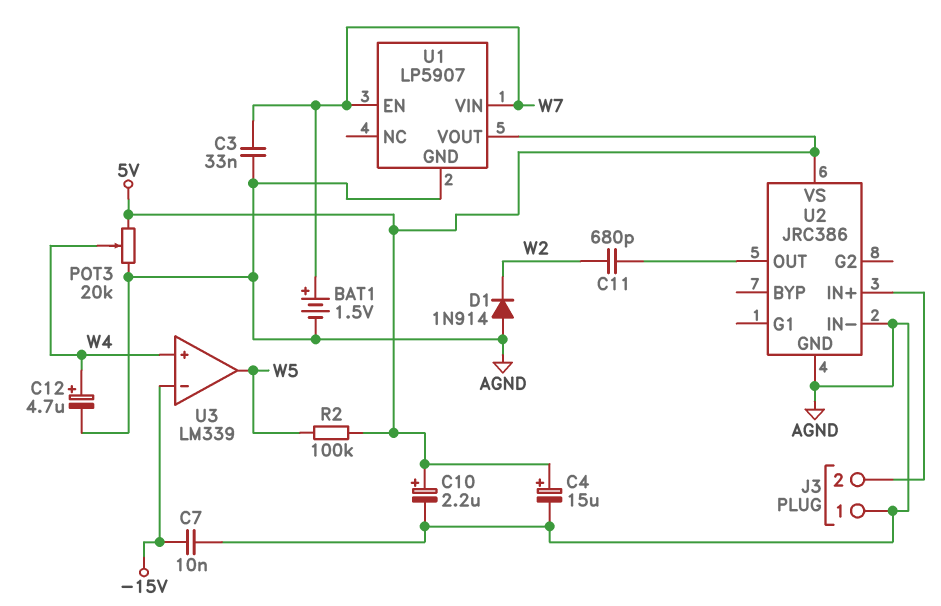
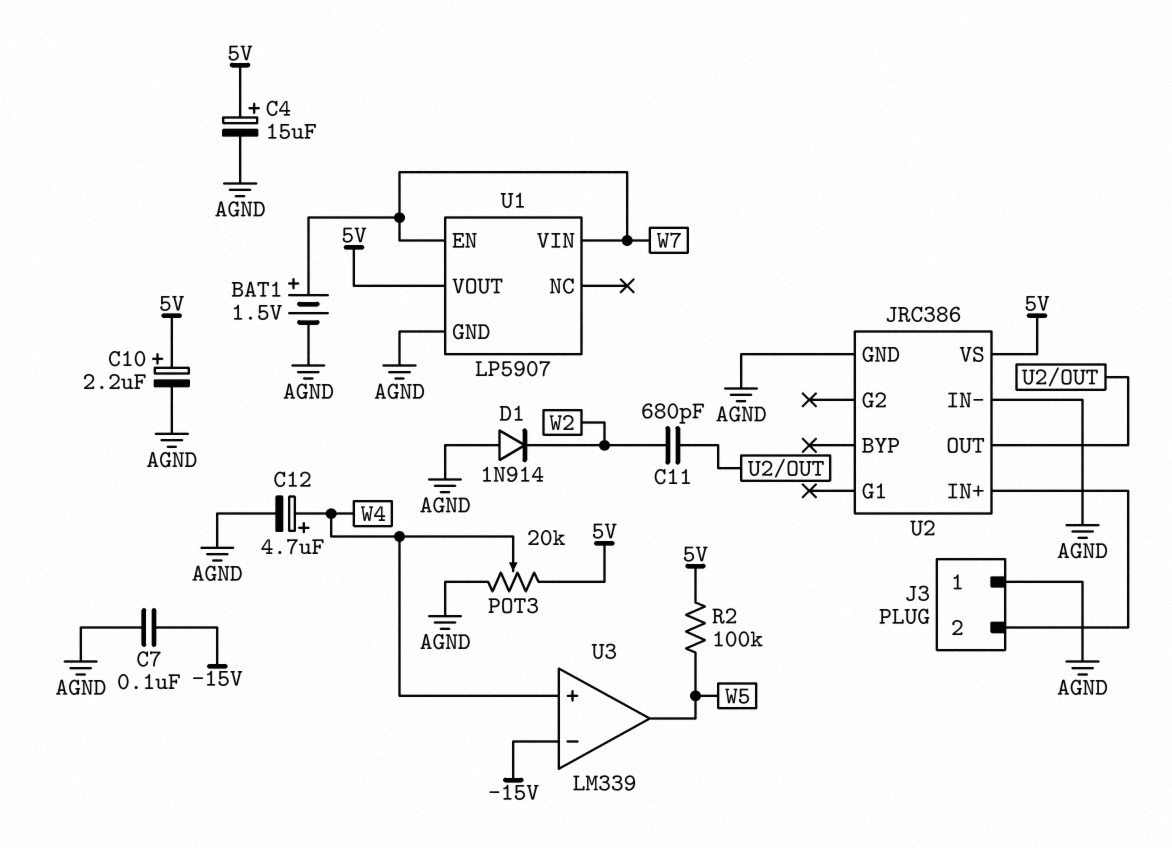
C3: 33nF (AGND, W7) -> none
C7: 10nF (-15V, AGND) -> 100nF (-15V, AGND)

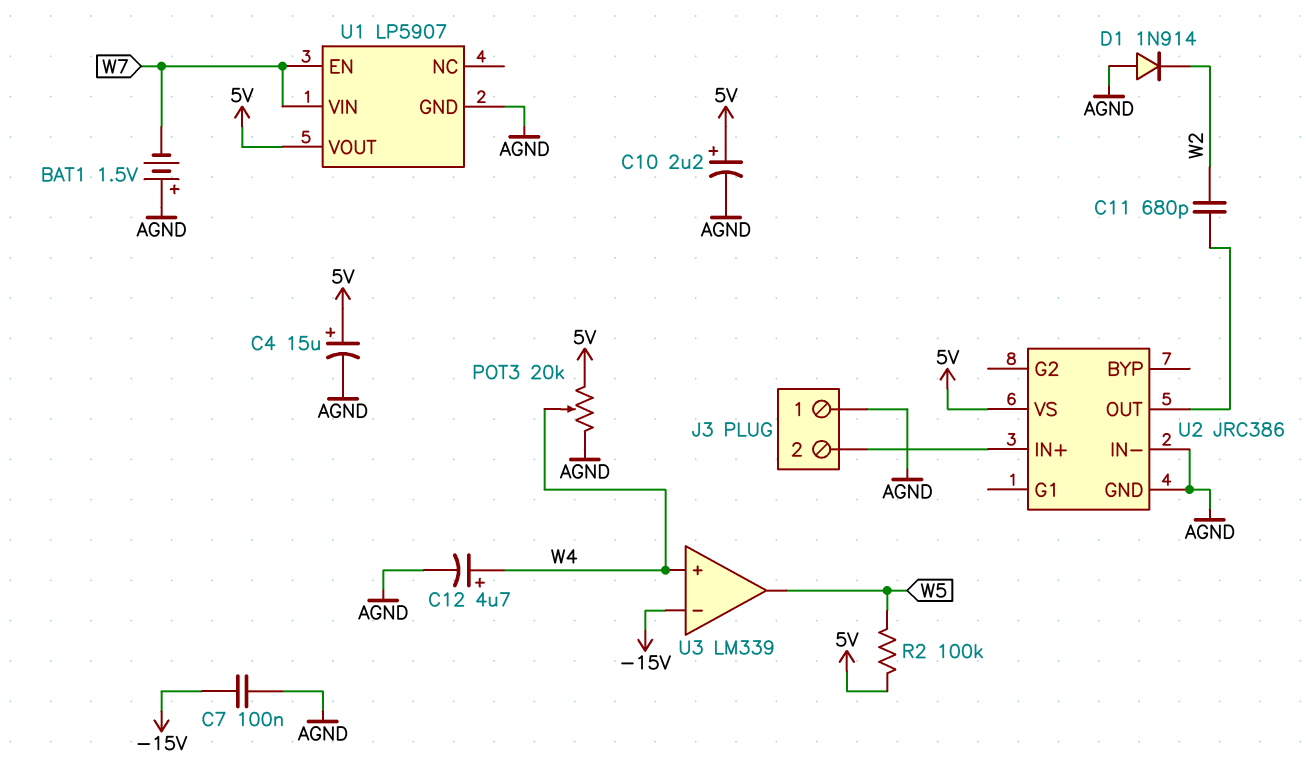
BAT1: 1.5V (plus W7, minus AGND) -> 1.5V (plus AGND, minus W7)

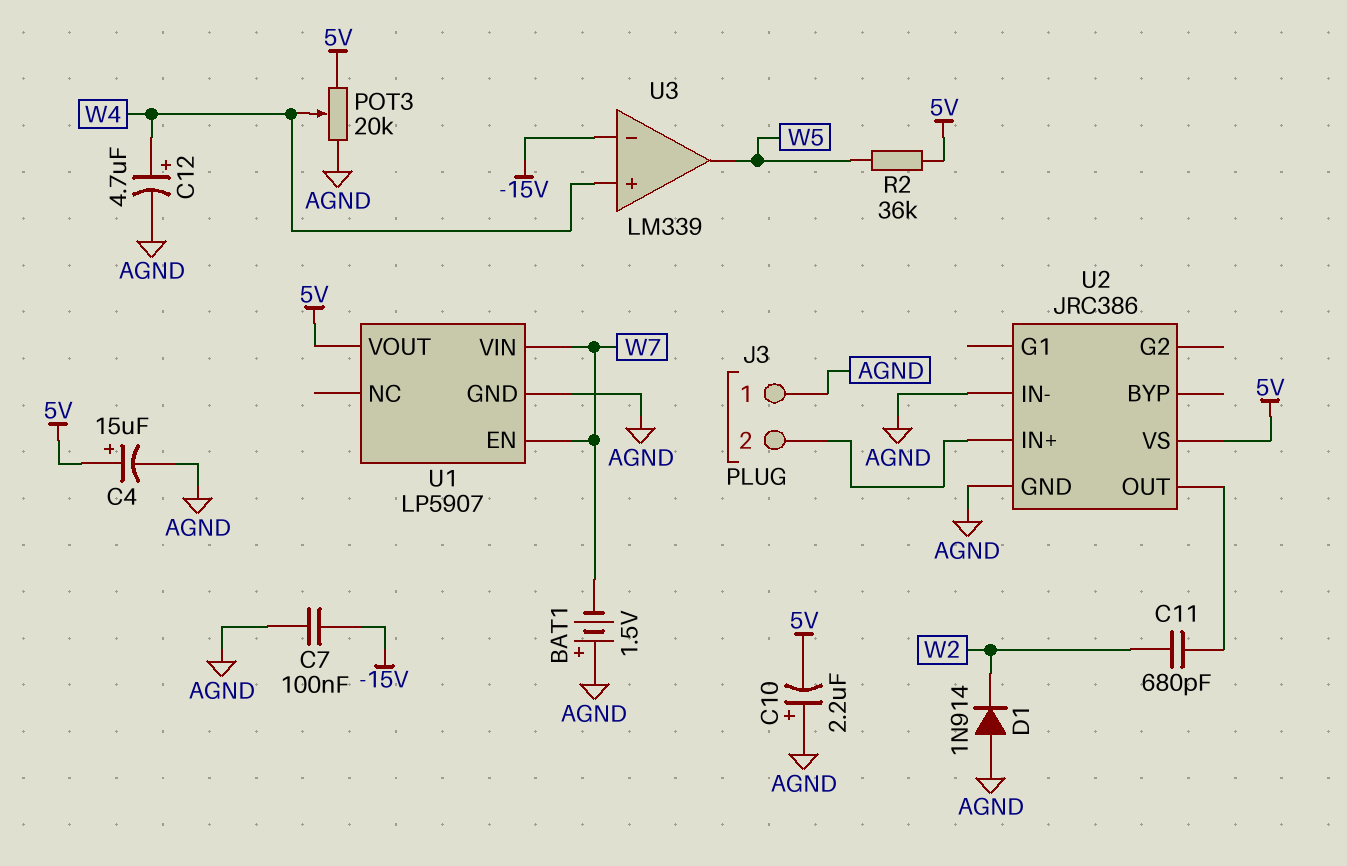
C10: 2.2uF (plus 5V, minus AGND) -> 2.2uF (plus AGND, minus 5V)
R2: 100k (5V, W5) -> 36k (5V, W5)

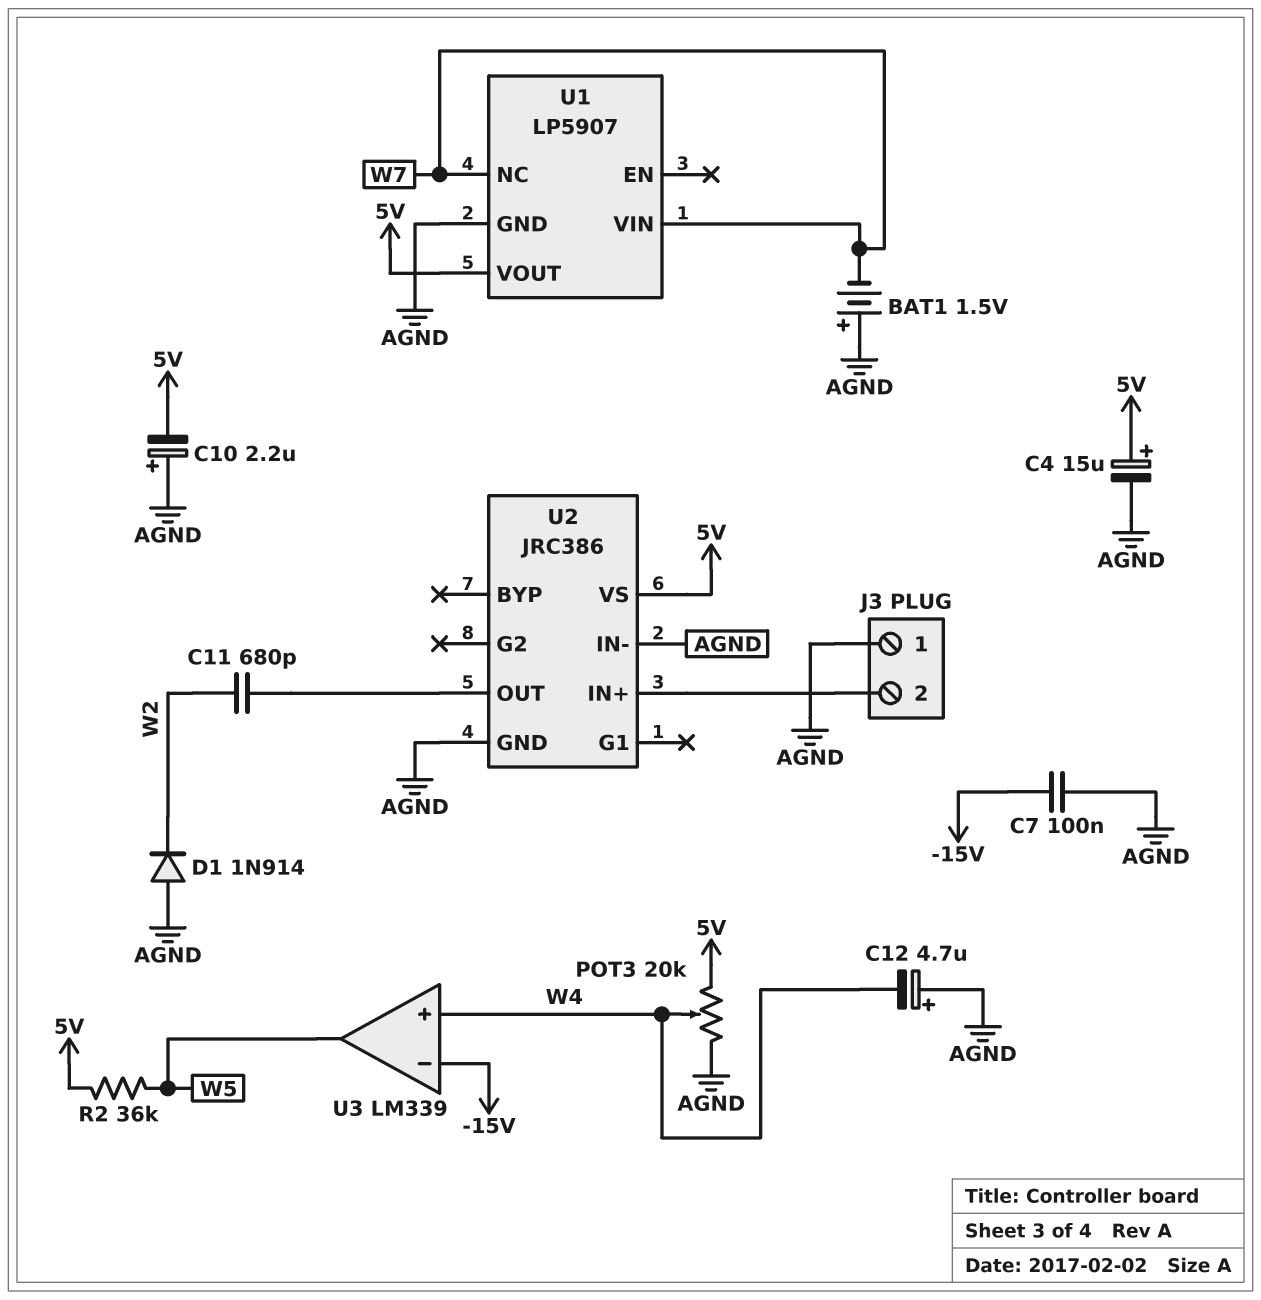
C12: 4.7uF (plus W4, minus AGND) -> 4.7uF (plus AGND, minus W4)
U1 pin EN: W7 -> none
U1 pin NC: none -> W7

